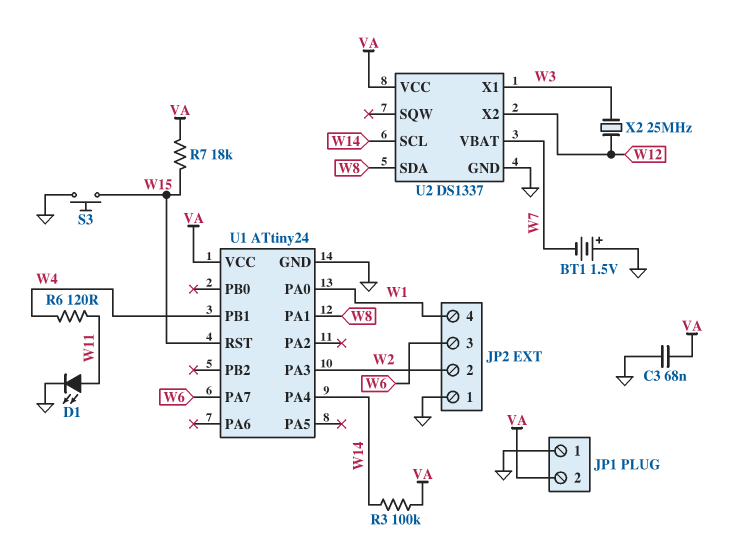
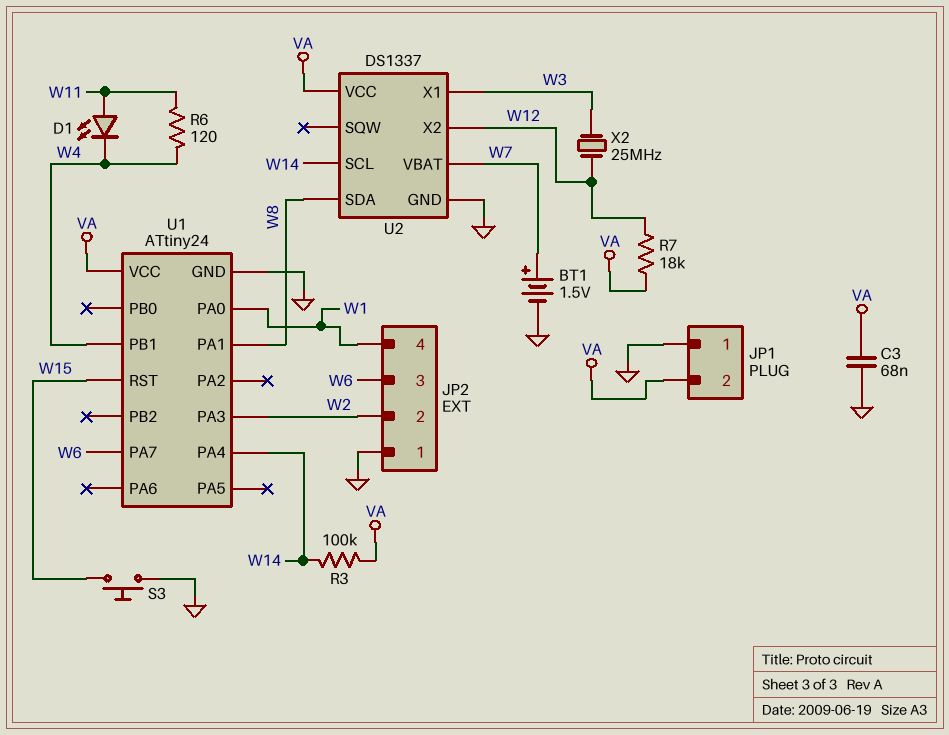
BT1: 1.5V (plus GND, minus W7) -> 1.5V (plus W7, minus GND)
D1: LED (A W11, K GND) -> LED (A W11, K W4)
R7: 18k (VA, W15) -> 18k (VA, W12)

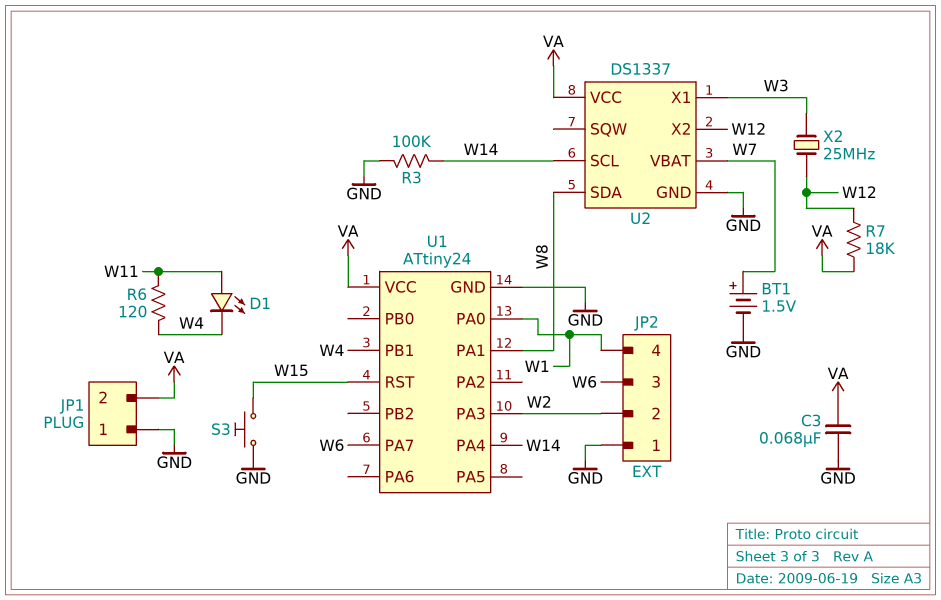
R3: 100k (VA, W14) -> 100k (GND, W14)

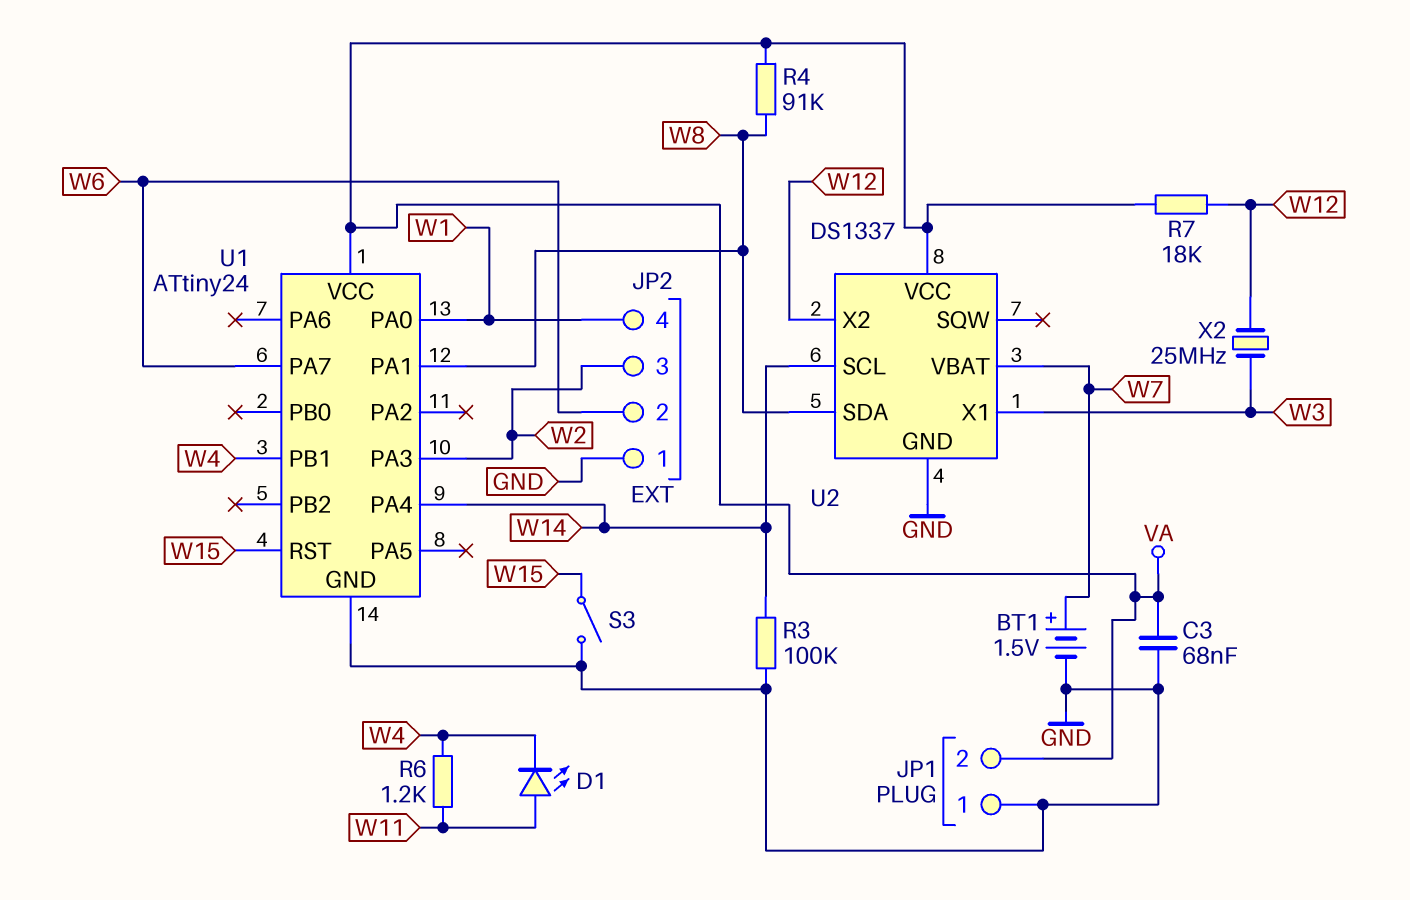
JP2 pin 2: W2 -> W6
JP2 pin 3: W6 -> W2
R4: none -> 91k (VA, W8)
R6: 120 (W4, W11) -> 1.2k (W4, W11)
S3: button (GND, W15) -> switch (GND, W15)

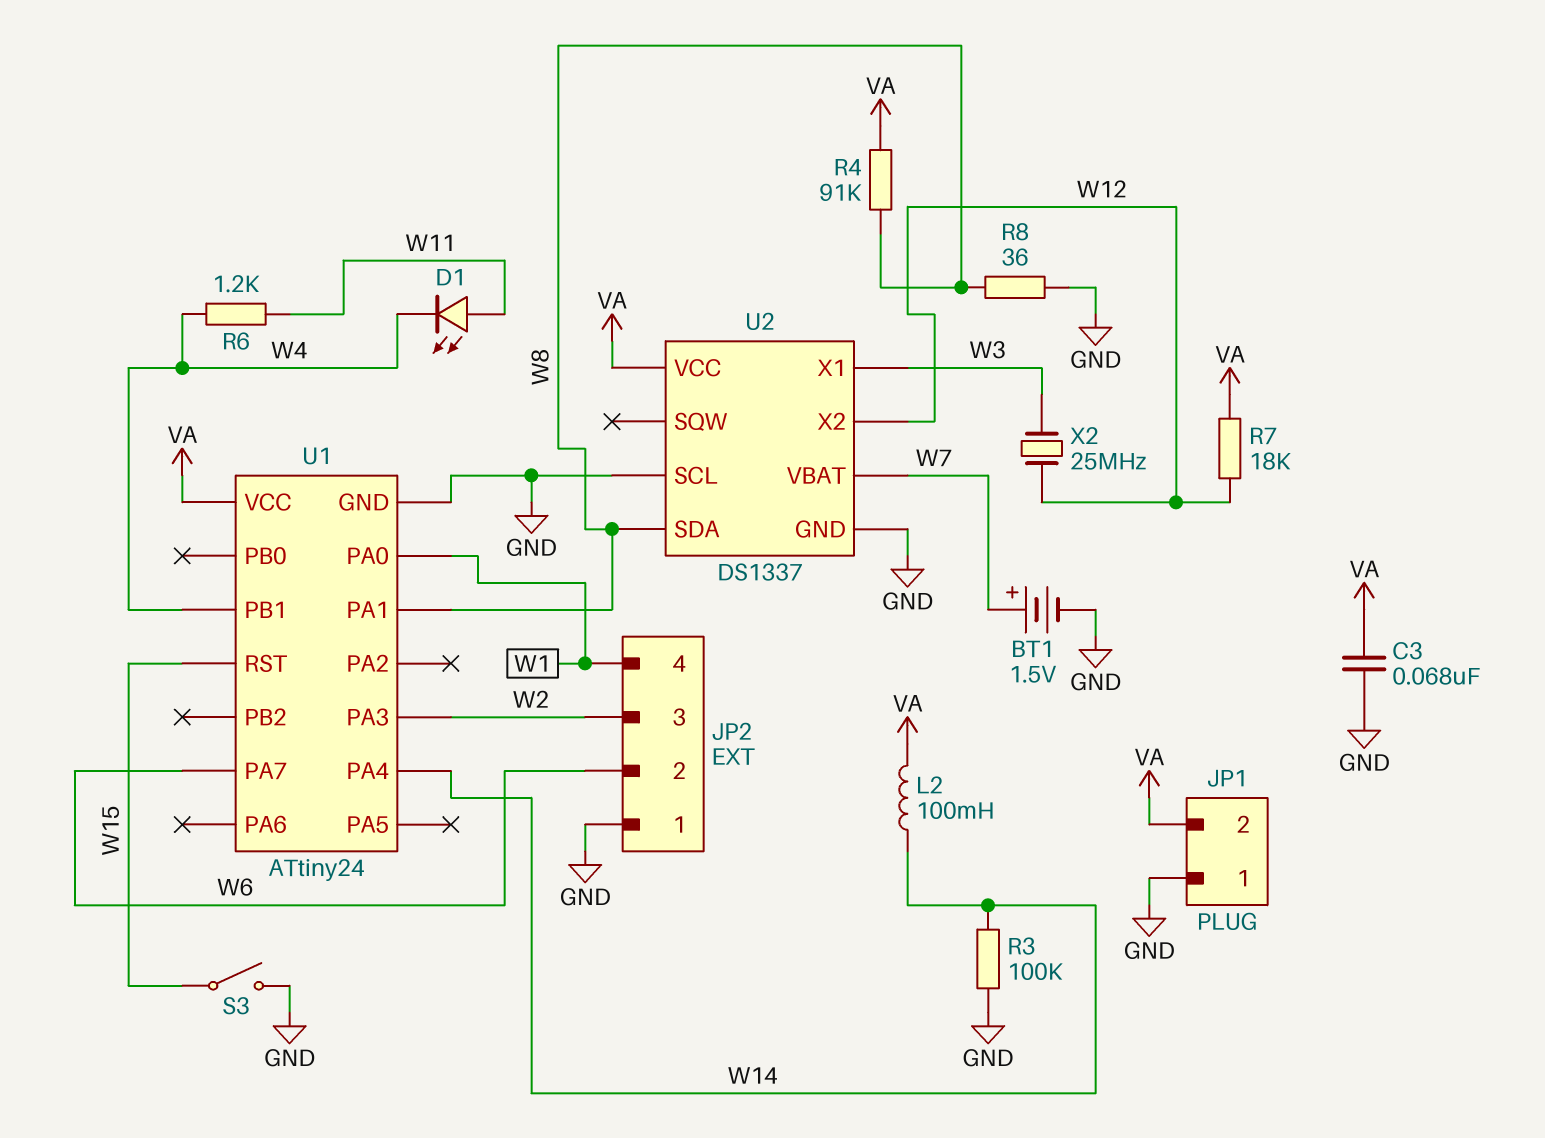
L2: none -> 100mH (VA, W14)
R8: none -> 36 (GND, W8)
U2 pin SCL: W14 -> GND

